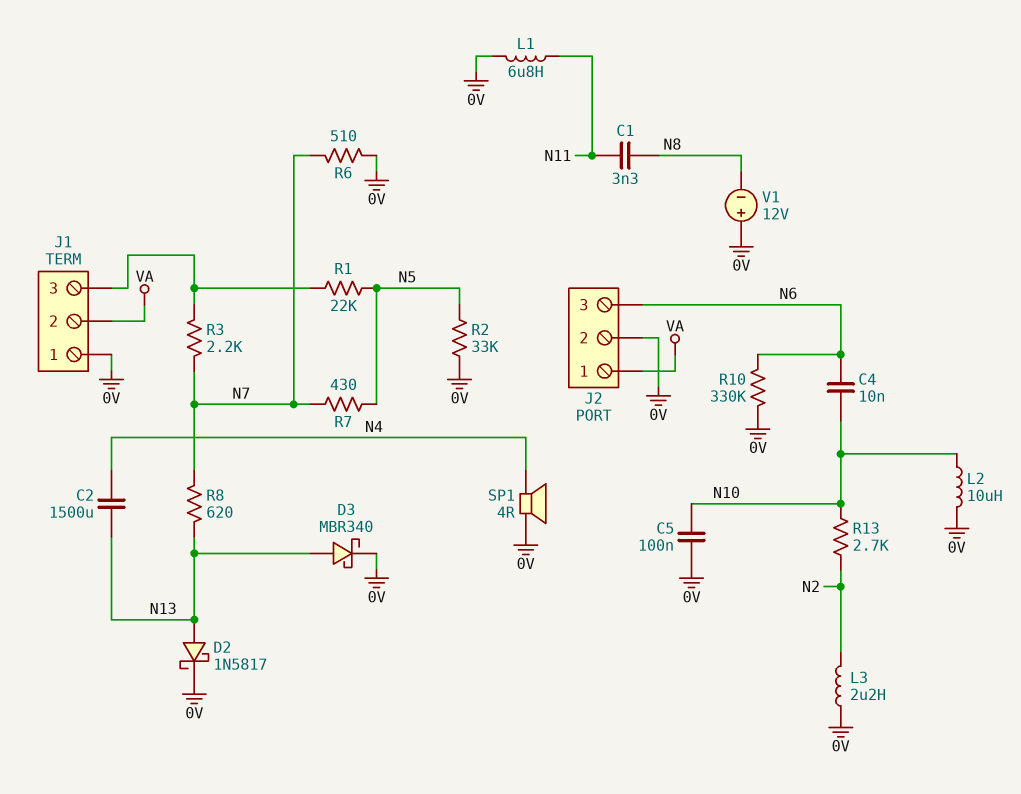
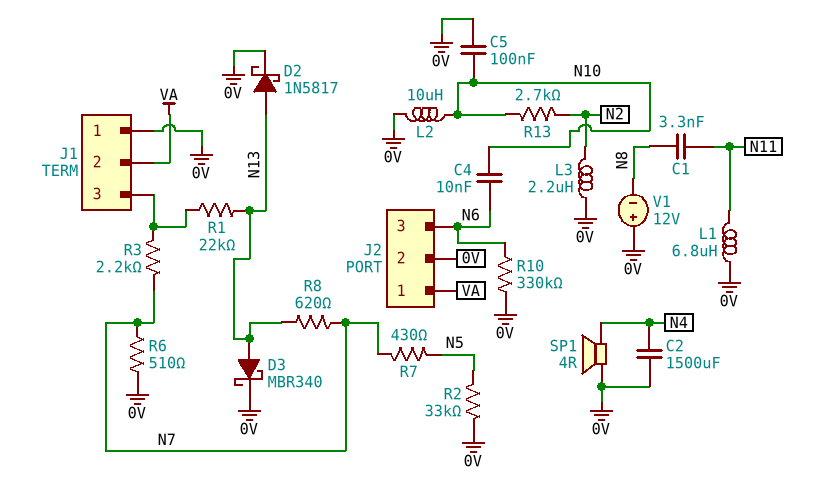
C2: 1500uF (N4, N13) -> 1500uF (0V, N4)
R1: 22k (J1/3, N5) -> 22k (J1/3, N13)

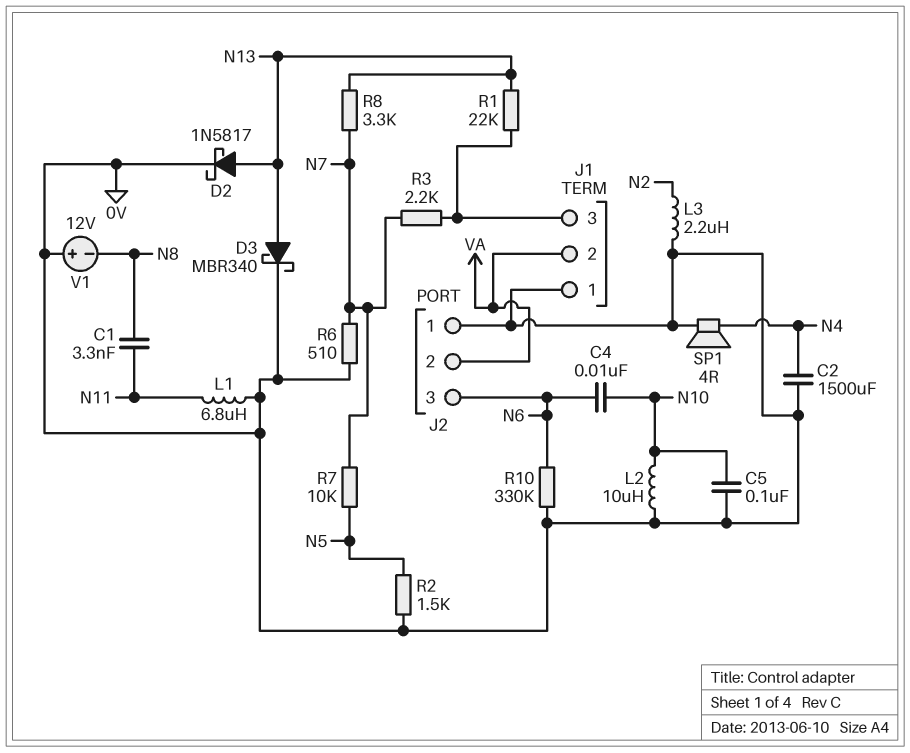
J2 pin 1: VA -> 0V
J2 pin 2: 0V -> VA
R2: 33k (0V, N5) -> 1.5k (0V, N5)
R7: 430 (N5, N7) -> 10k (N5, N7)
R8: 620 (N7, N13) -> 3.3k (N7, N13)
R13: 2.7k (N2, N10) -> none

